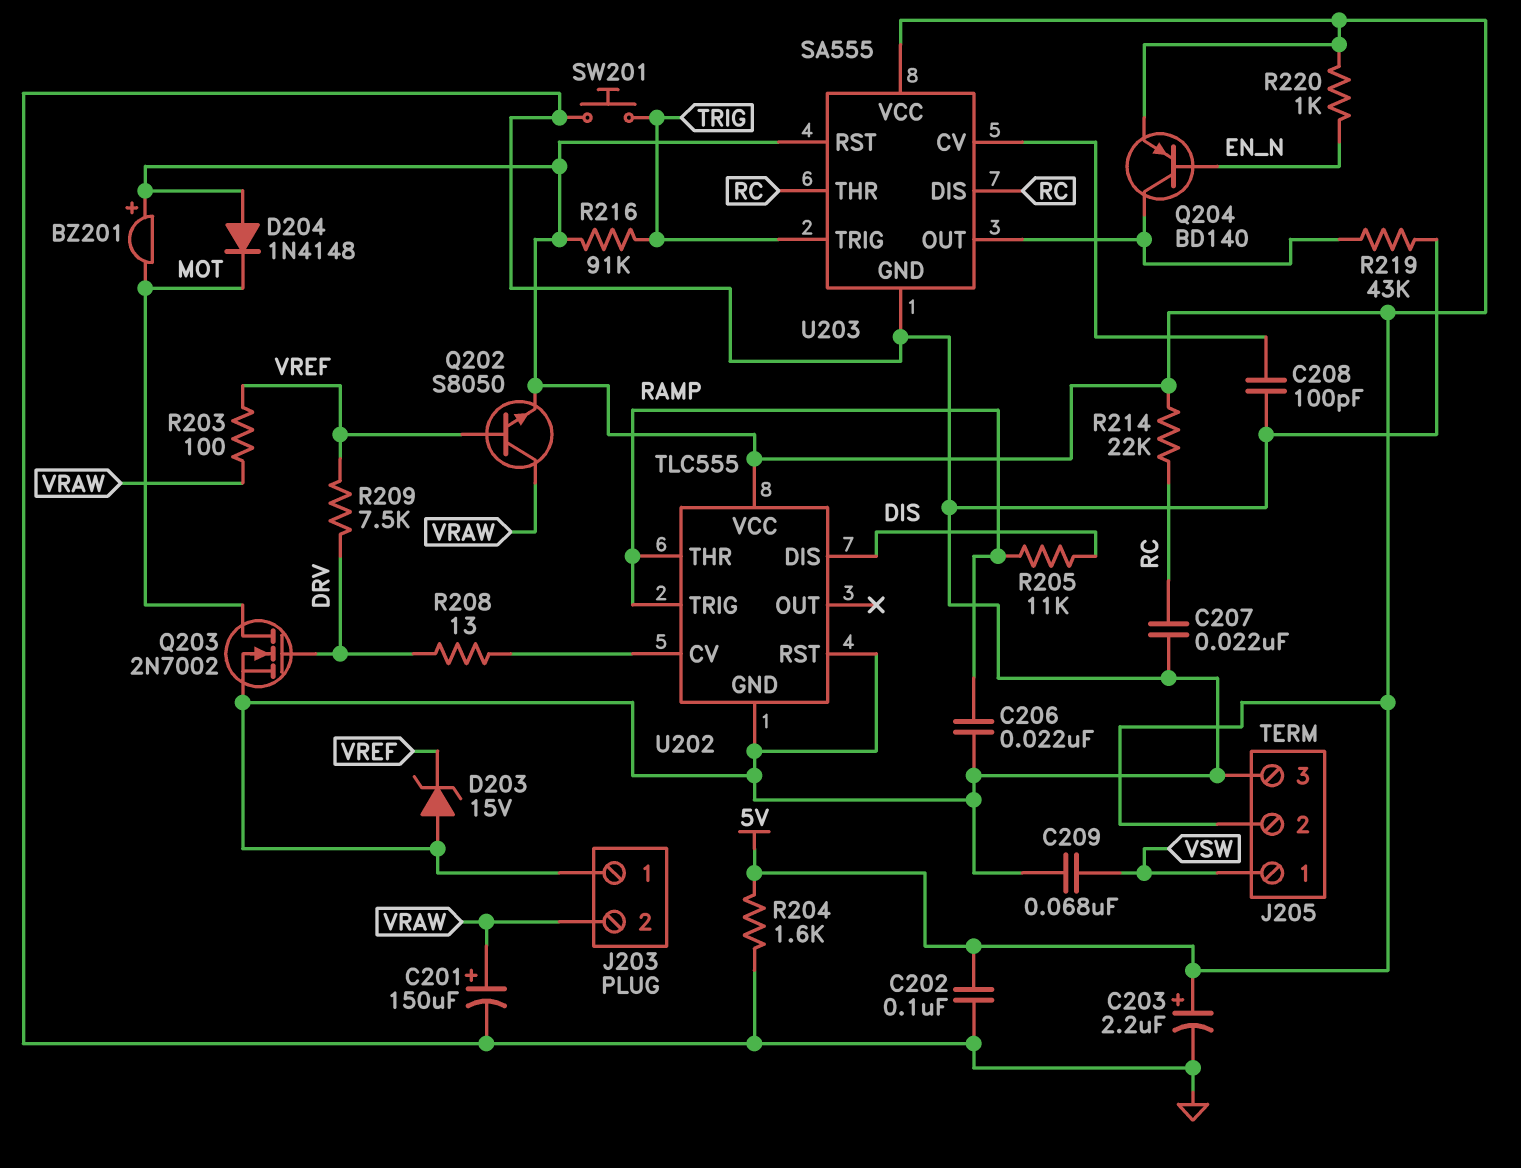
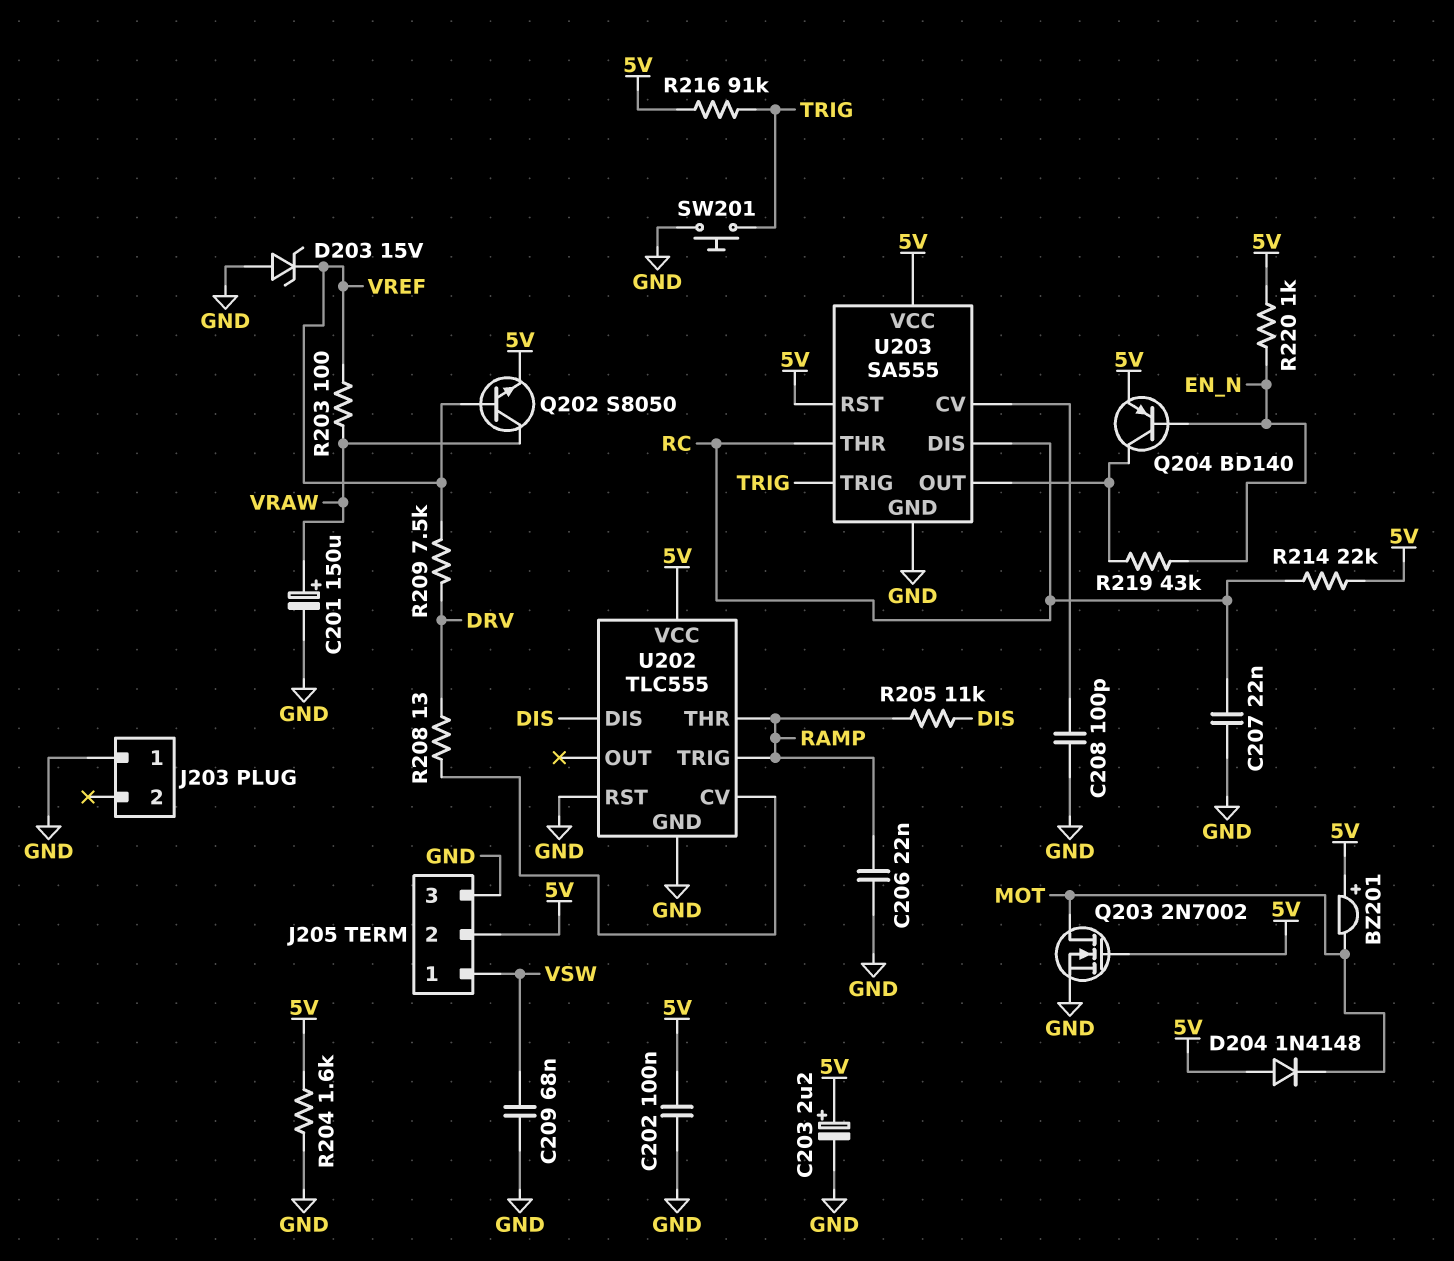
J203 pin 2: VRAW -> none
Q203: NMOS 2N7002 (G DRV, D MOT, S GND) -> NMOS 2N7002 (G 5V, D MOT, S GND)
R219: 43k (GND, U203/OUT) -> 43k (EN_N, U203/OUT)

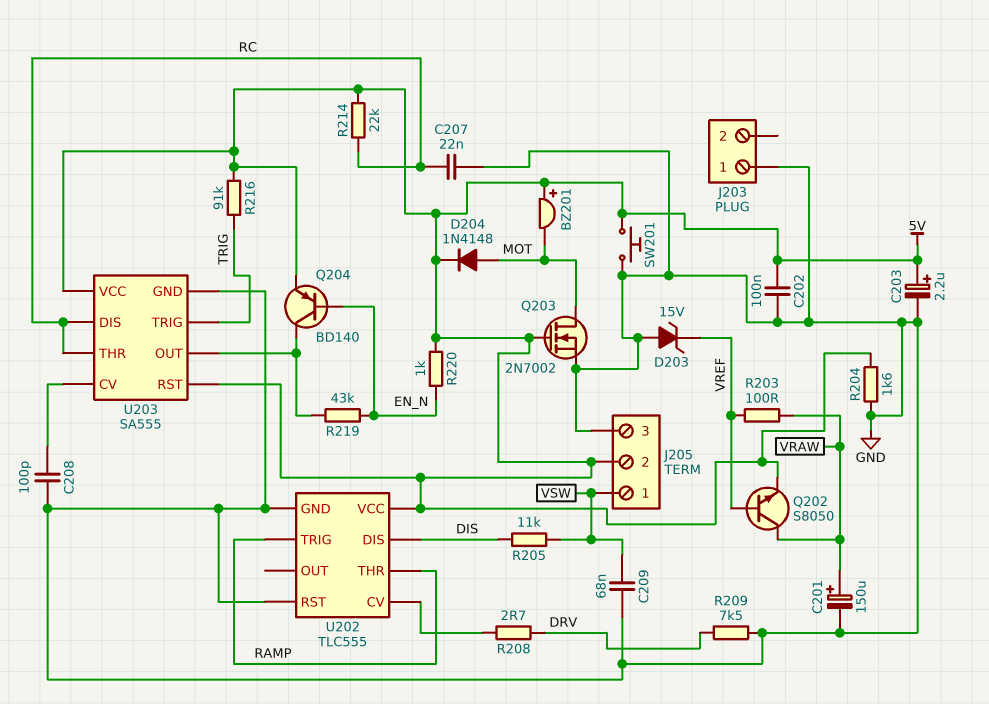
C206: 22nF (GND, RAMP) -> none
D204: diode 1N4148 (A 5V, K MOT) -> diode 1N4148 (A MOT, K 5V)
R205: 11k (DIS, RAMP) -> 11k (DIS, VSW)
R208: 13 (DRV, U202/CV) -> 2.7 (DRV, U202/CV)
R209: 7.5k (DRV, VREF) -> 7.5k (DRV, GND)
SW201: button (GND, TRIG) -> button (5V, GND)

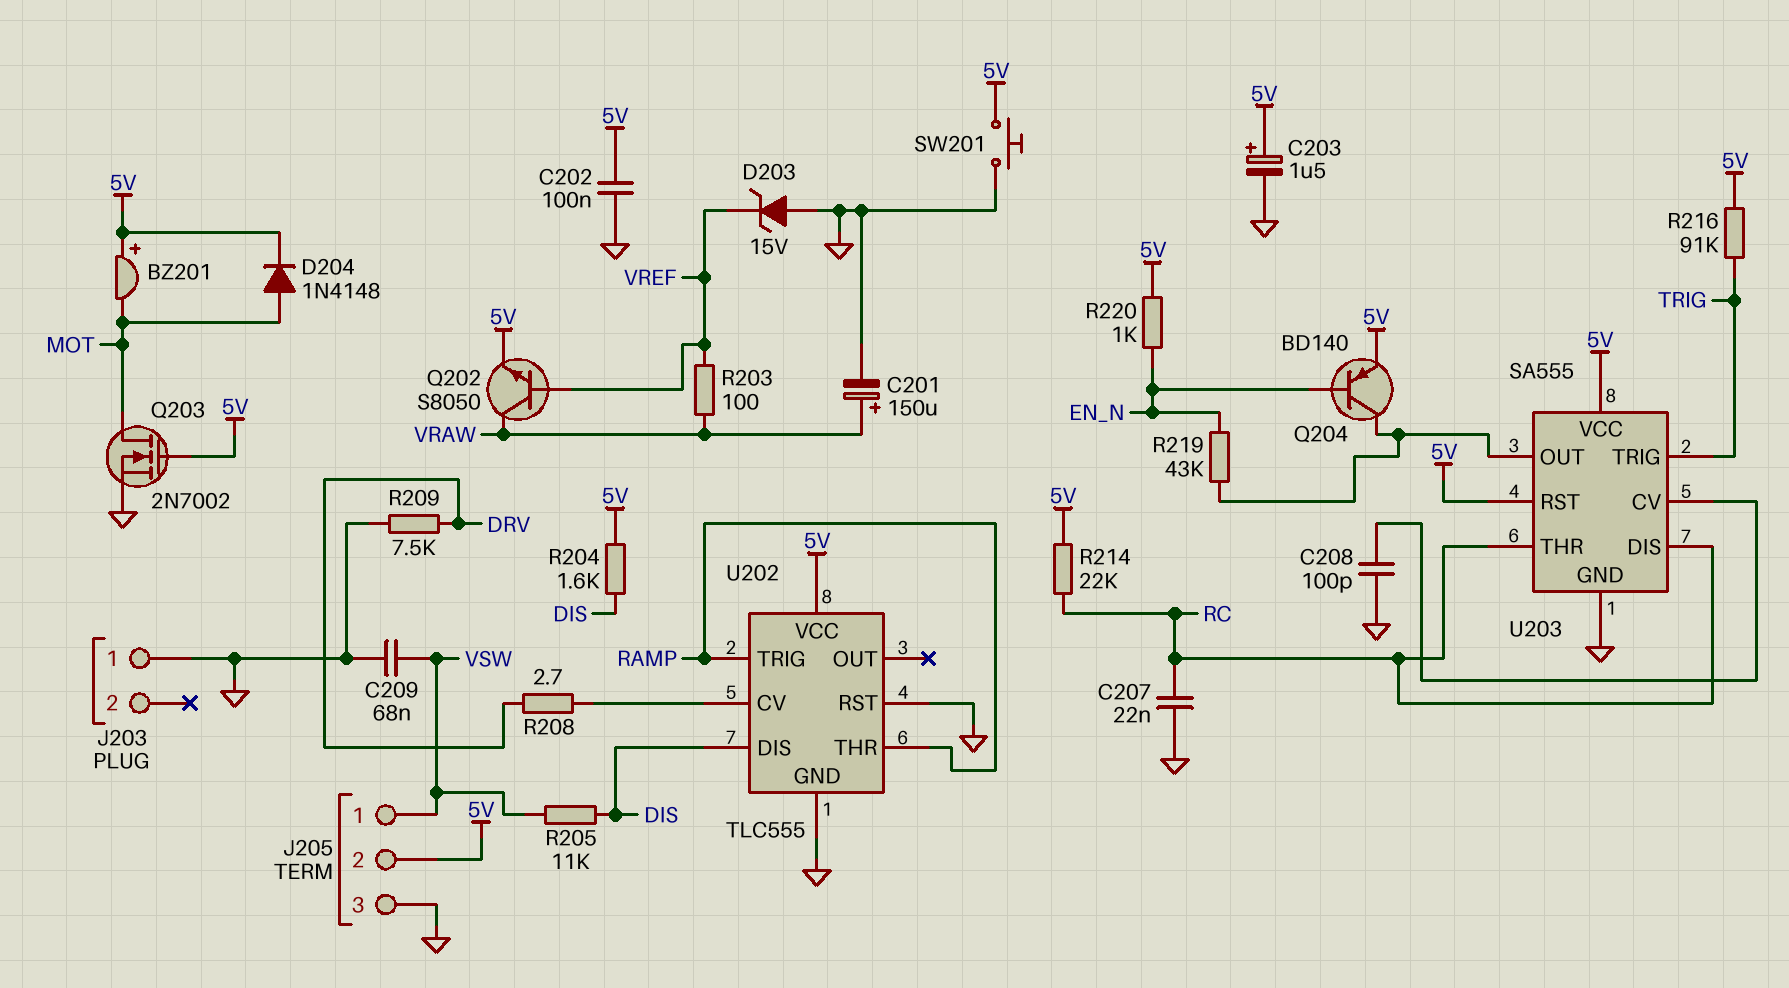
C203: 2.2uF (plus 5V, minus GND) -> 1.5uF (plus 5V, minus GND)
R204: 1.6k (5V, GND) -> 1.6k (5V, DIS)

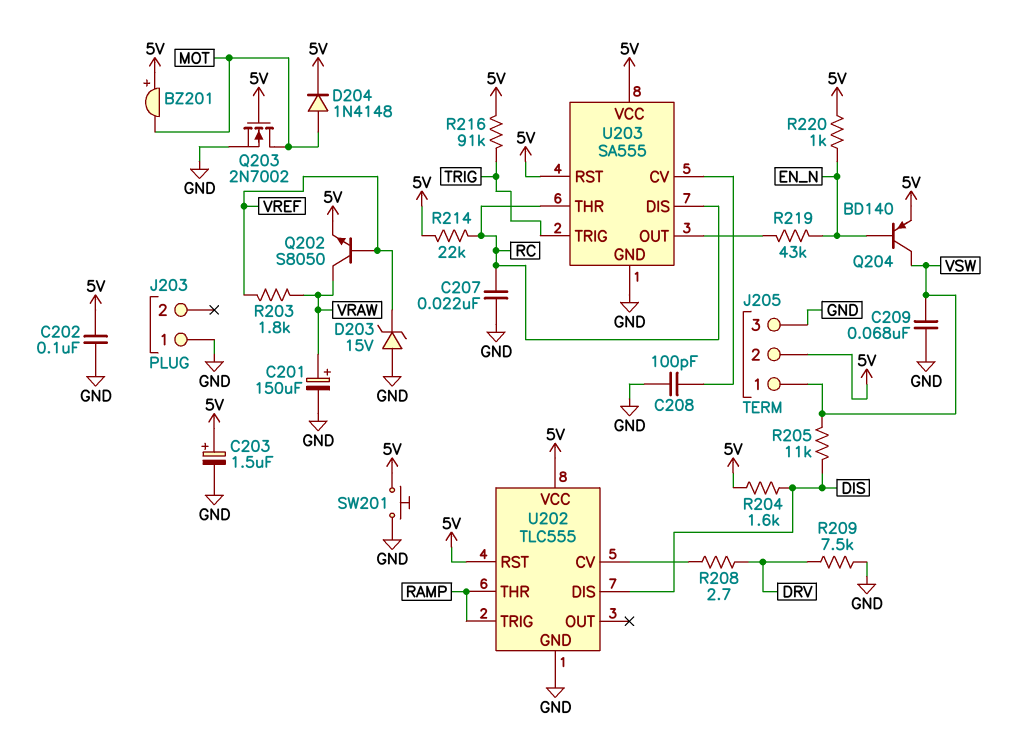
Q204: PNP BD140 (B EN_N, C U203/OUT, E 5V) -> PNP BD140 (B EN_N, C VSW, E 5V)
R203: 100 (VRAW, VREF) -> 1.8k (VRAW, VREF)
U202 pin RST: GND -> 5V

